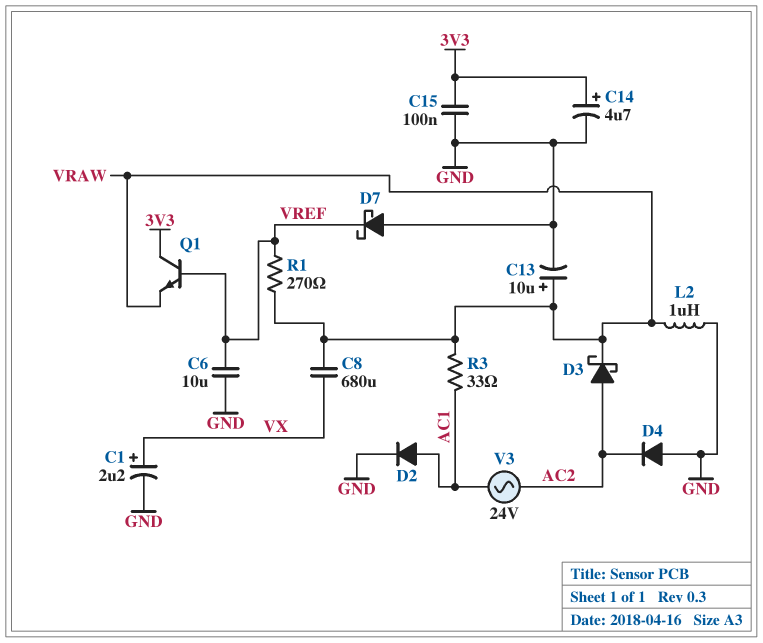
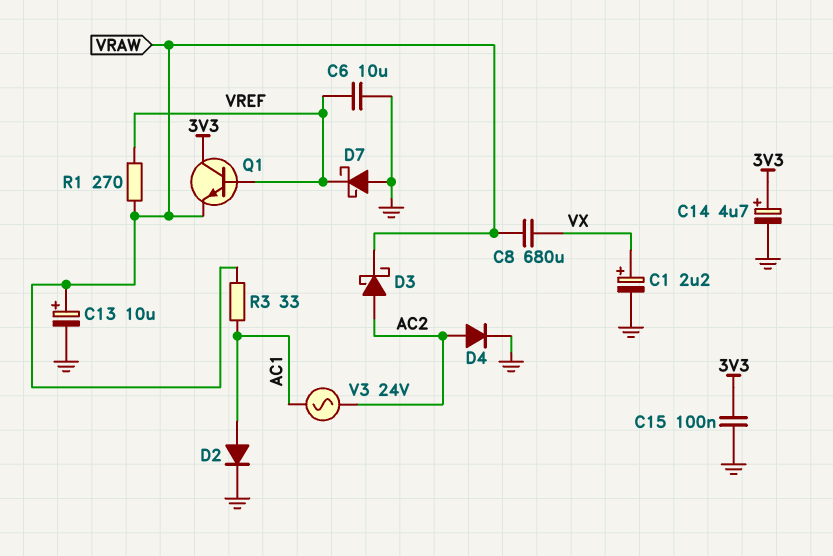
D4: diode (A GND, K AC2) -> diode (A AC2, K GND)
L2: 1uH (GND, VRAW) -> none

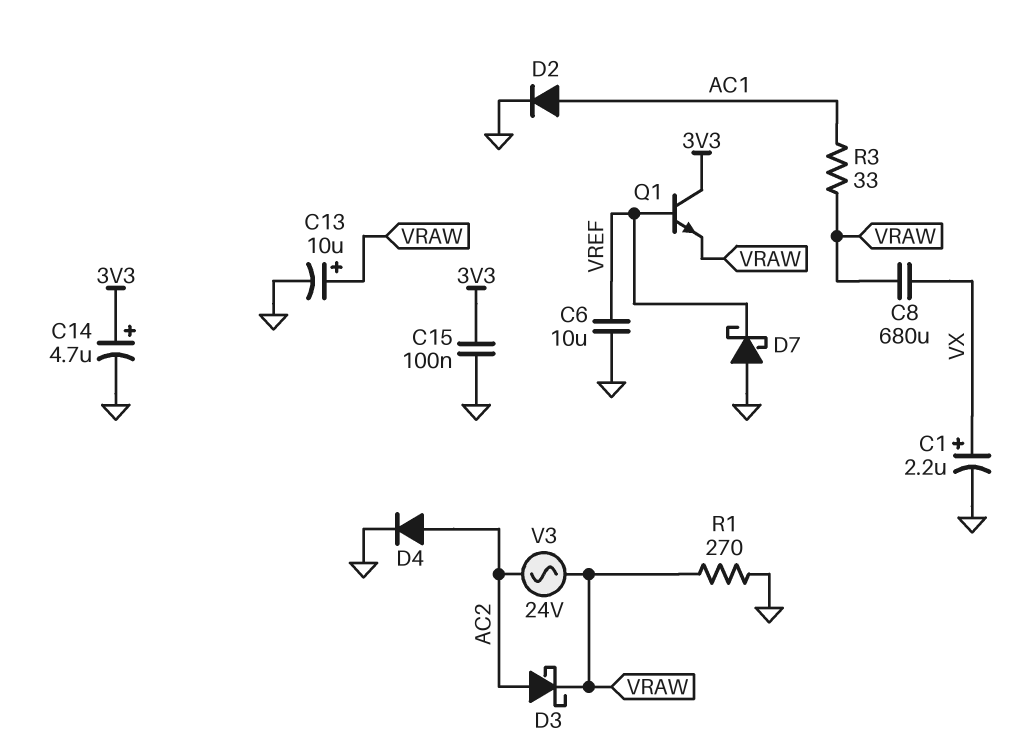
R1: 270 (VRAW, VREF) -> 270 (GND, VRAW)
V3: AC 24V (AC1, AC2) -> AC 24V (AC2, VRAW)

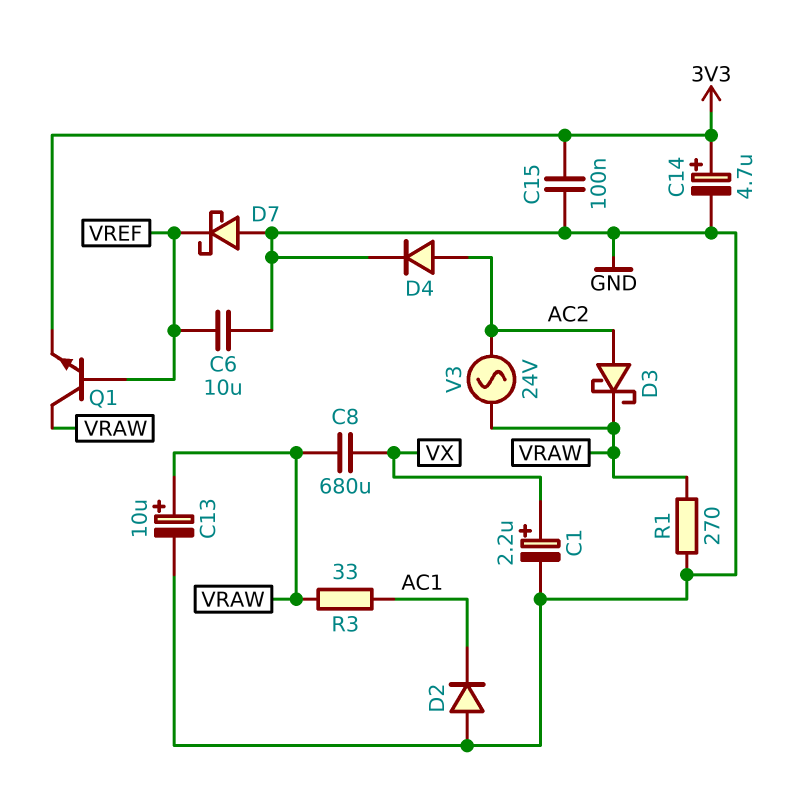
D2: diode (A AC1, K GND) -> diode (A GND, K AC1)
Q1: NPN (B VREF, C 3V3, E VRAW) -> NPN (B VREF, C VRAW, E 3V3)

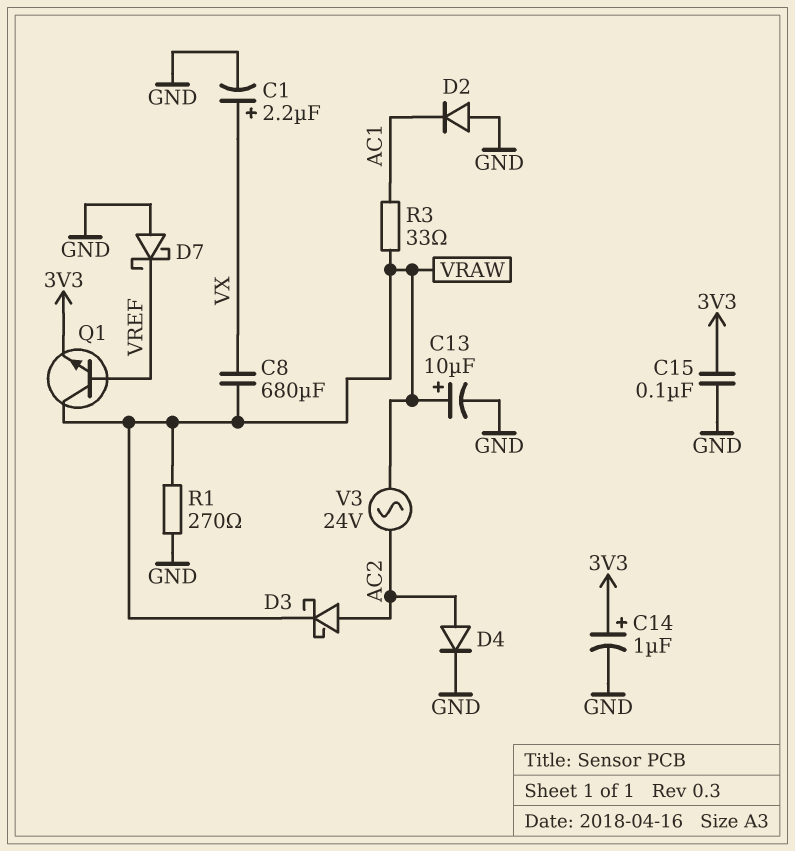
C6: 10uF (GND, VREF) -> none
C14: 4.7uF (plus 3V3, minus GND) -> 1uF (plus 3V3, minus GND)

